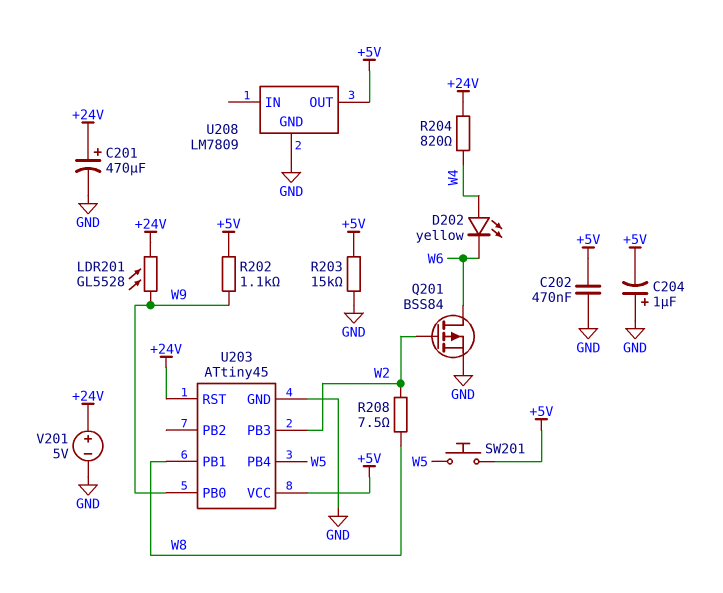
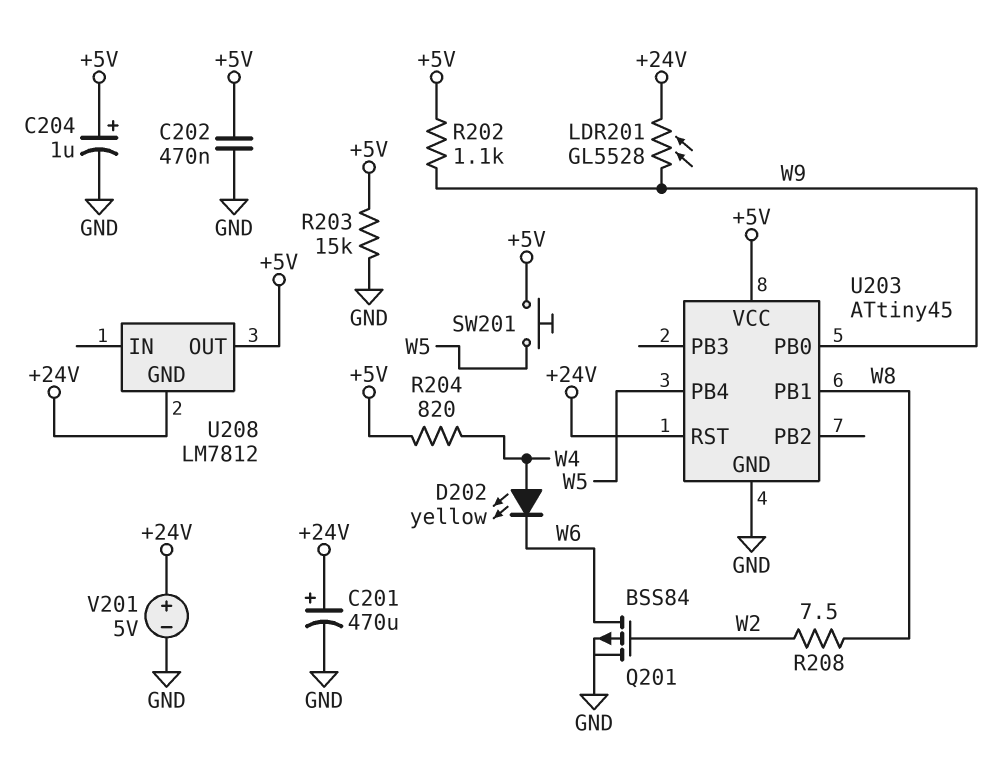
C204: 1uF (plus GND, minus +5V) -> 1uF (plus +5V, minus GND)
R204: 820 (+24V, W4) -> 820 (+5V, W4)
U203 pin PB3: W2 -> none
U208: LM7809 -> LM7812
U208 pin GND: GND -> +24V

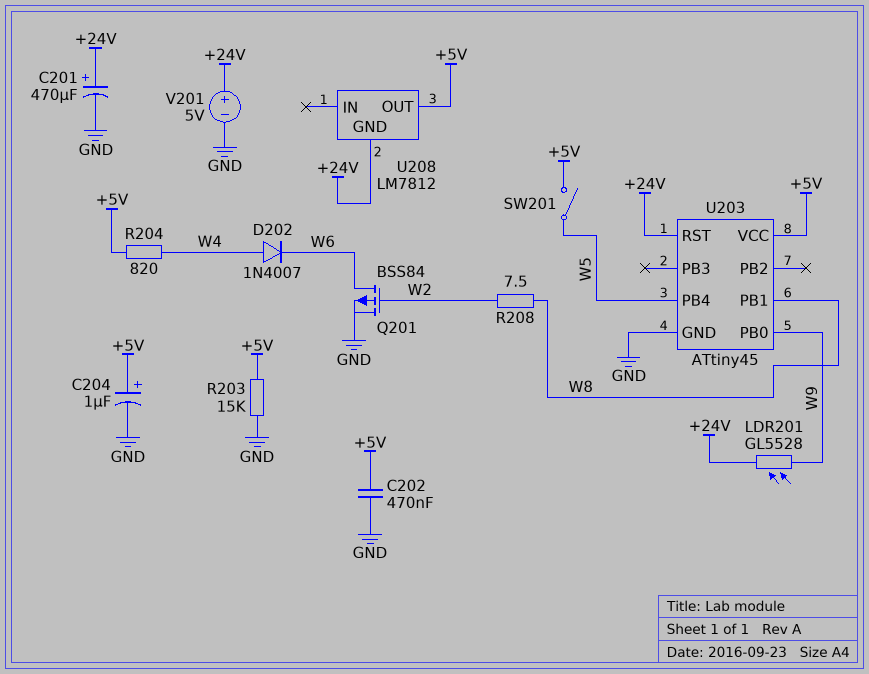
D202: LED yellow (A W4, K W6) -> diode 1N4007 (A W4, K W6)
R202: 1.1k (+5V, W9) -> none
SW201: button (+5V, W5) -> switch (+5V, W5)

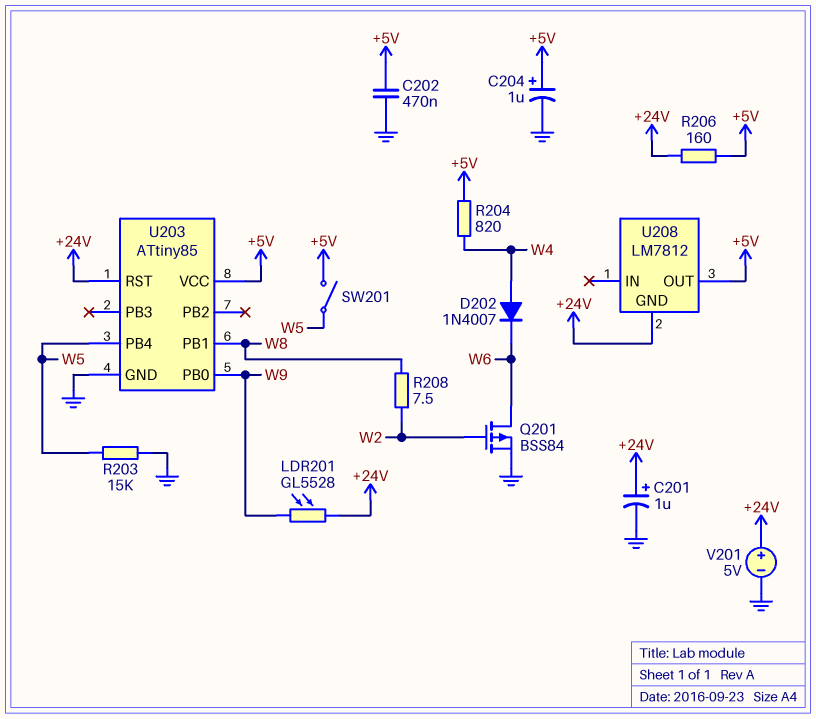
C201: 470uF (plus +24V, minus GND) -> 1uF (plus +24V, minus GND)
R203: 15k (+5V, GND) -> 15k (GND, W5)
R206: none -> 160 (+5V, +24V)
U203: ATtiny45 -> ATtiny85

